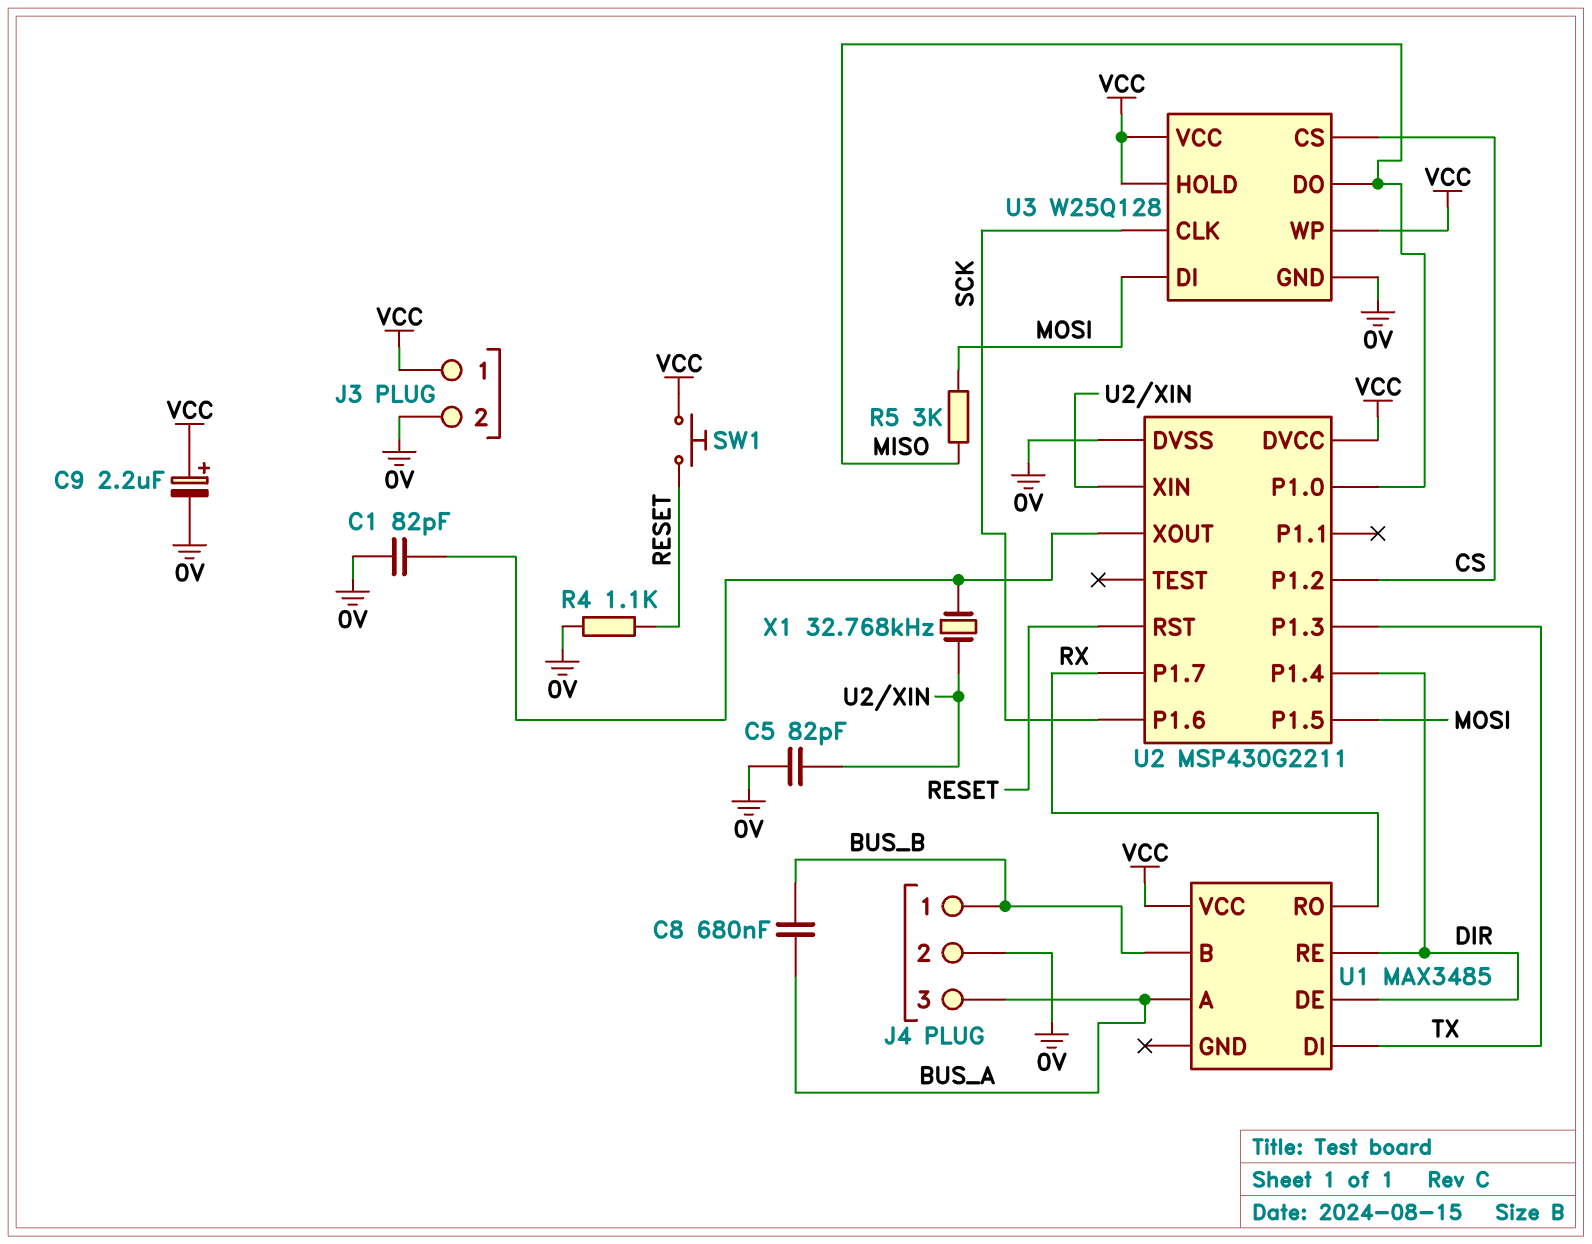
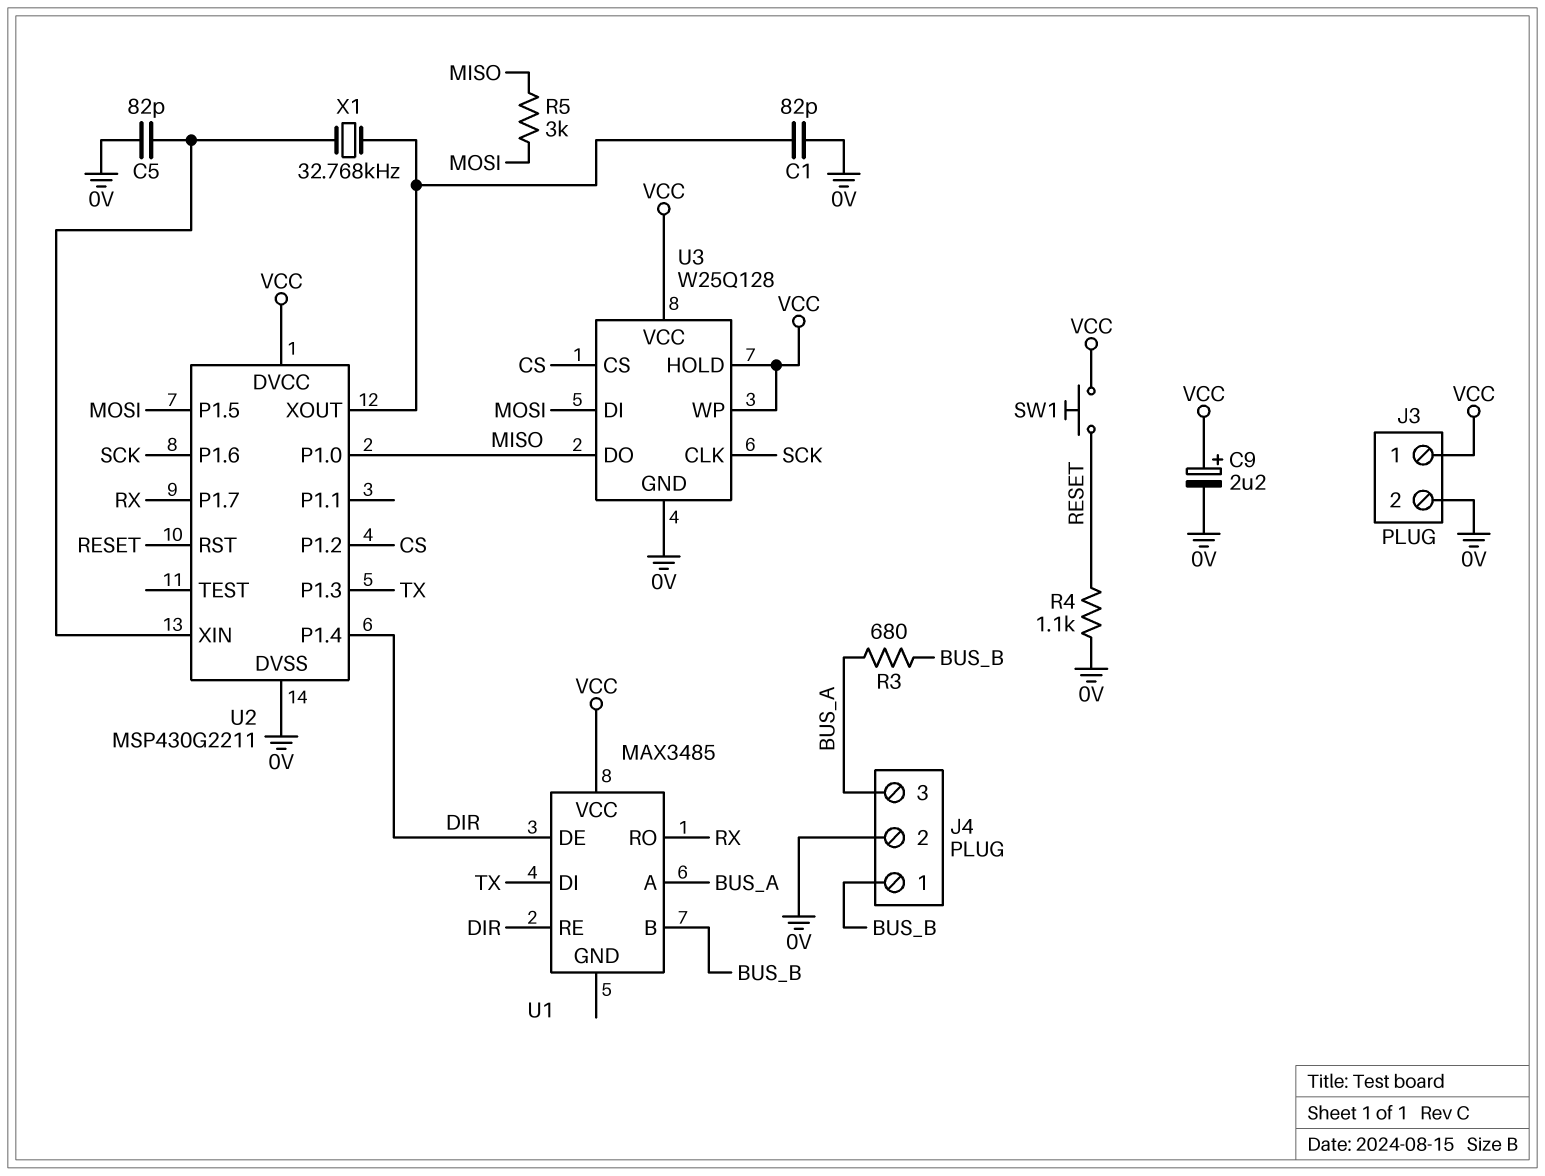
C8: 680nF (BUS_A, BUS_B) -> none
R3: none -> 680 (BUS_A, BUS_B)

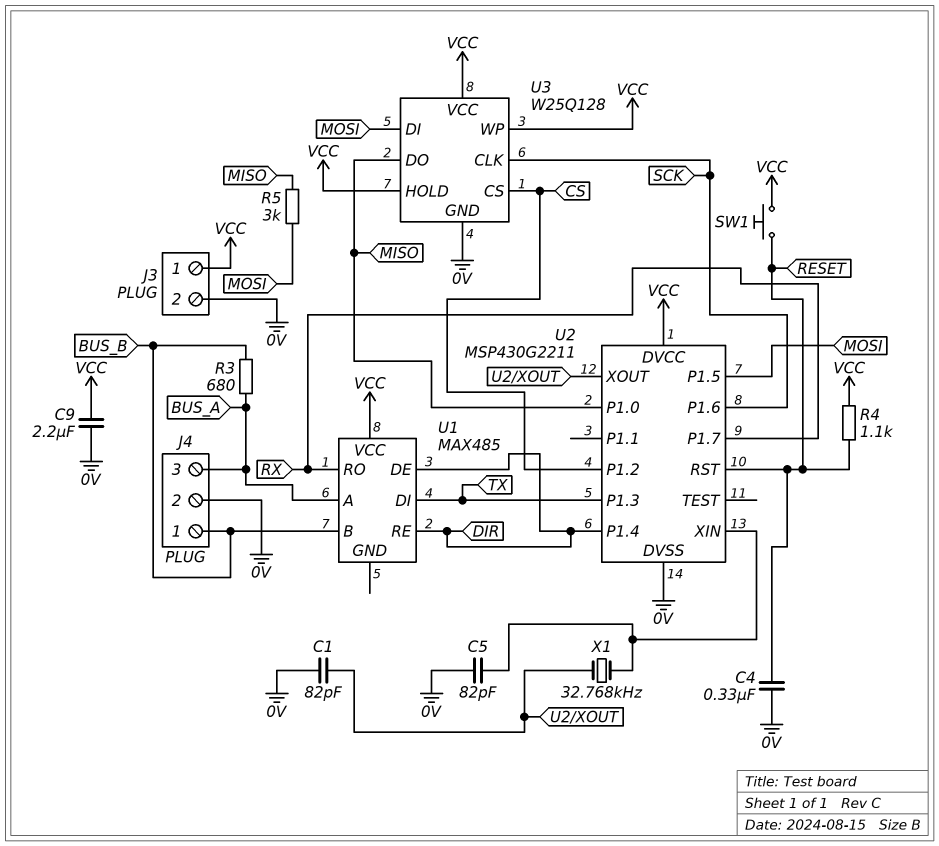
C4: none -> 330nF (0V, RESET)
C9: 2.2uF (plus VCC, minus 0V) -> 2.2uF (0V, VCC)
R4: 1.1k (0V, RESET) -> 1.1k (RESET, VCC)
U1: MAX3485 -> MAX485

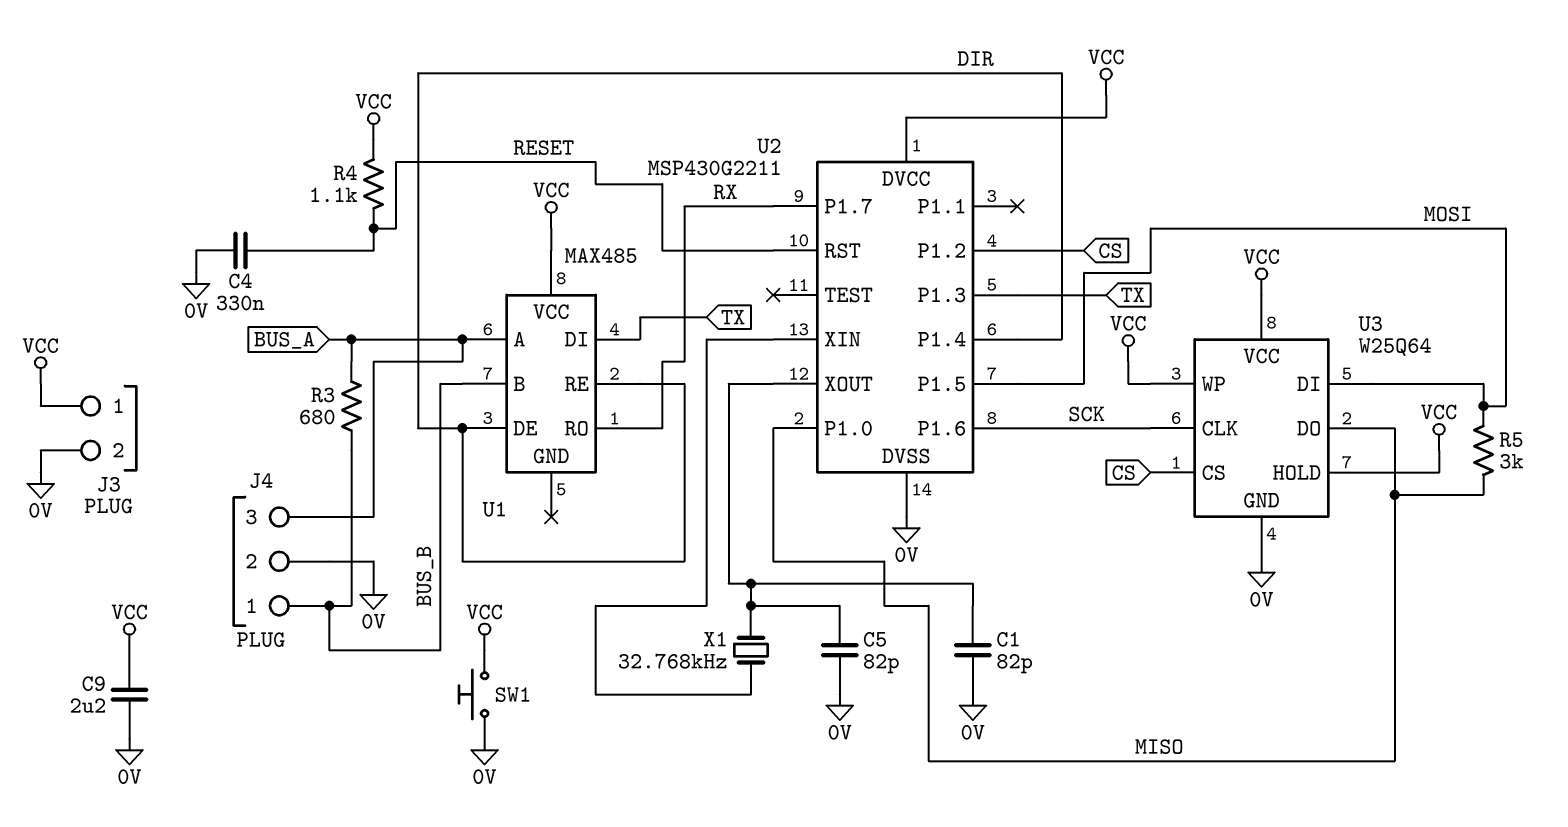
C5: 82pF (0V, U2/XIN) -> 82pF (0V, U2/XOUT)
SW1: button (RESET, VCC) -> button (0V, VCC)
U3: W25Q128 -> W25Q64

